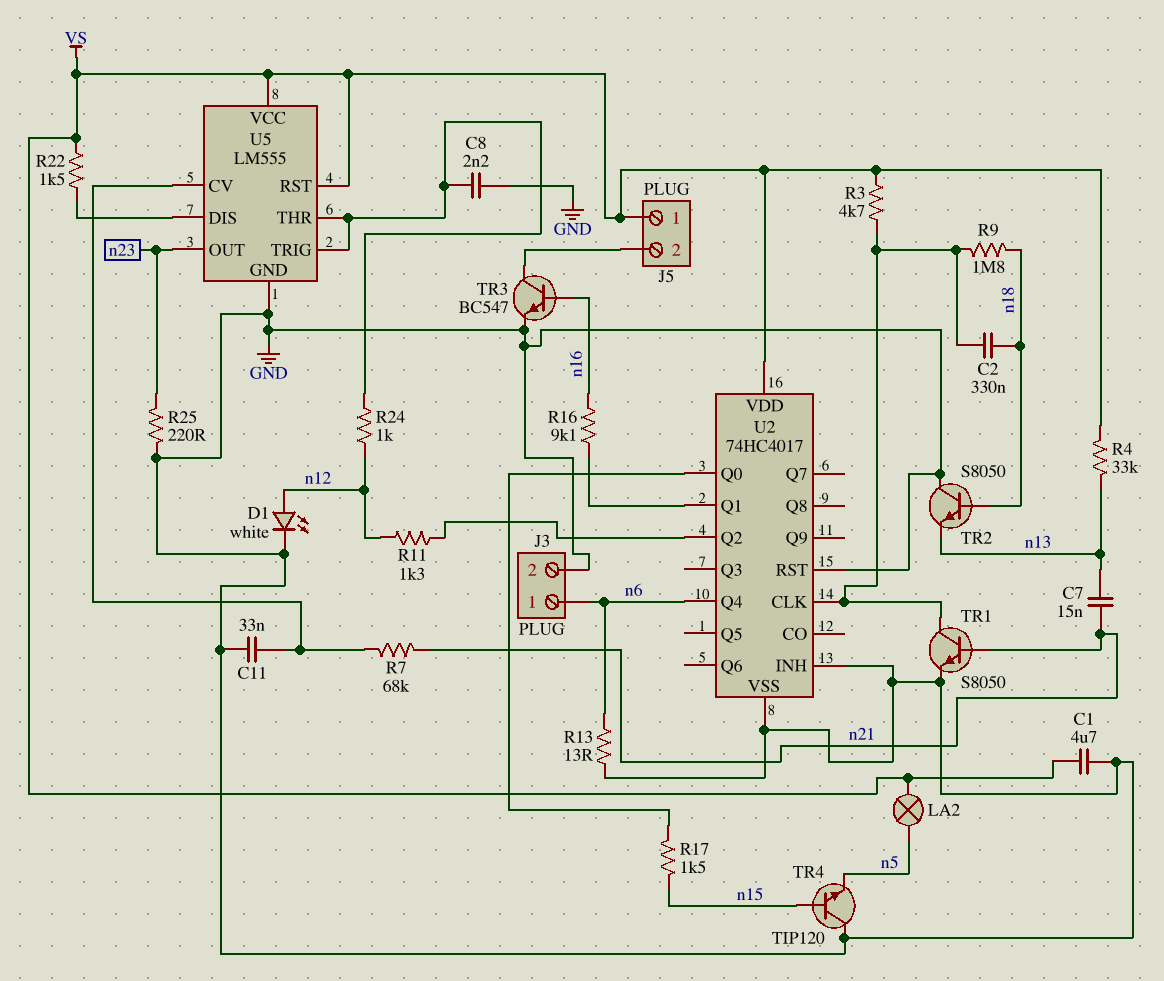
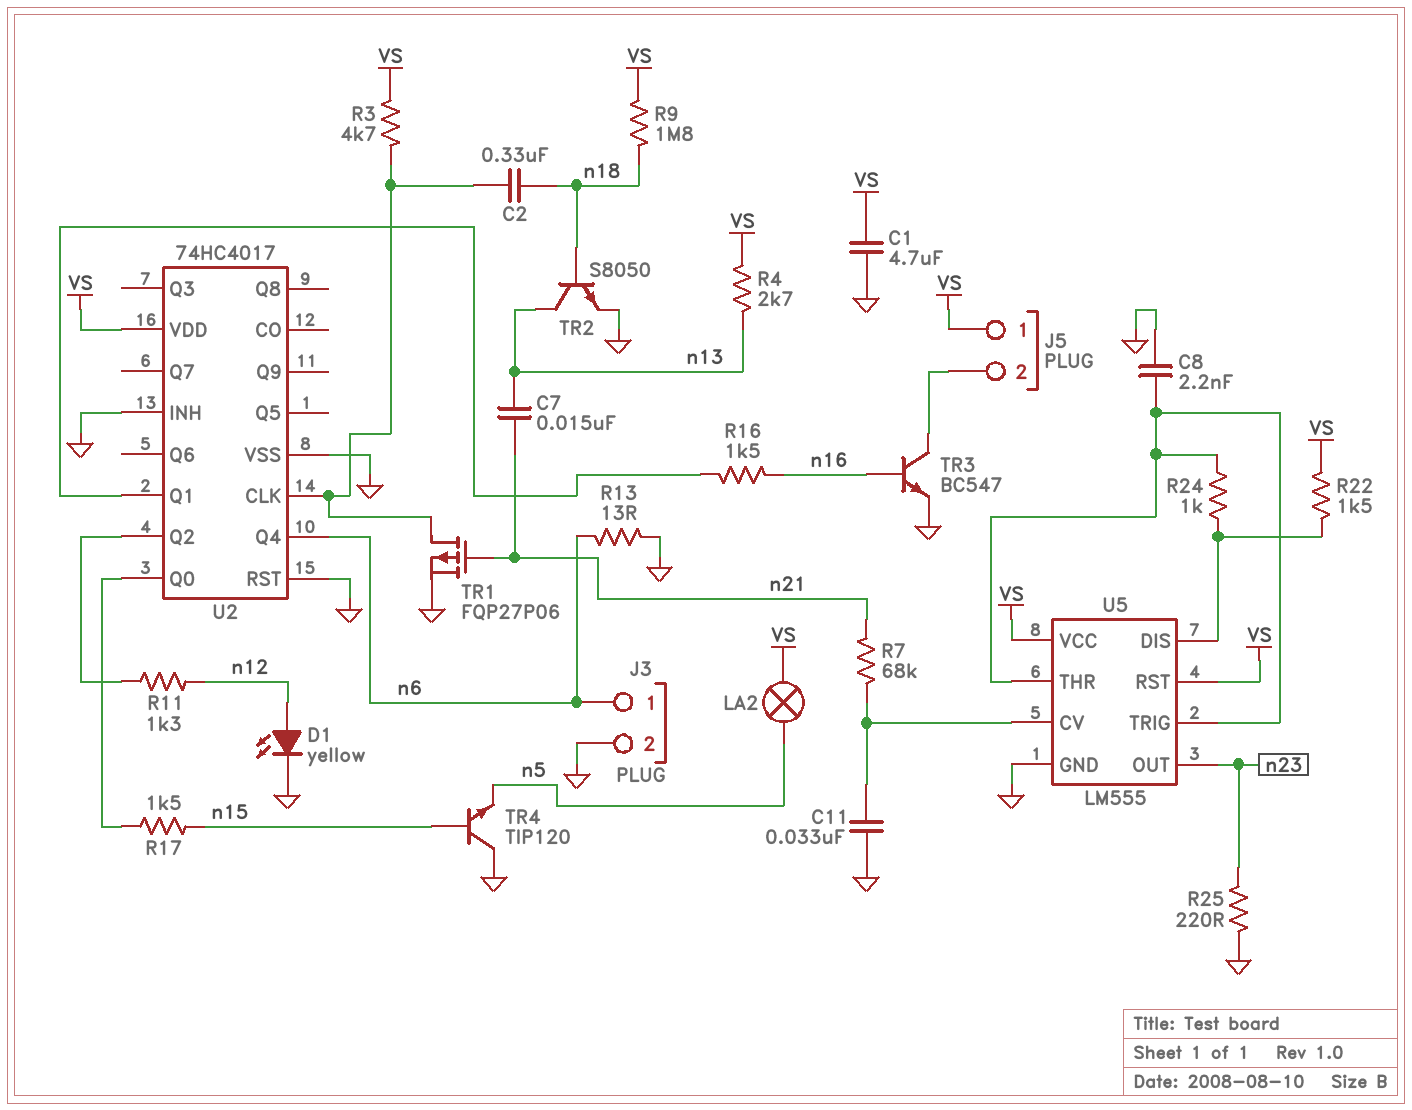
D1: LED white (A n12, K GND) -> LED yellow (A n12, K GND)
R4: 33k (VS, n13) -> 2.7k (VS, n13)
R9: 1.8M (U2/CLK, n18) -> 1.8M (VS, n18)
R16: 9.1k (U2/Q1, n16) -> 1.5k (U2/Q1, n16)
R24: 1k (U5/THR, n12) -> 1k (U5/DIS, U5/THR)
TR1: NPN S8050 (B n21, C U2/CLK, E GND) -> PMOS FQP27P06 (G n21, D U2/CLK, S GND)
TR2: NPN S8050 (B n18, C GND, E n13) -> NPN S8050 (B n18, C n13, E GND)

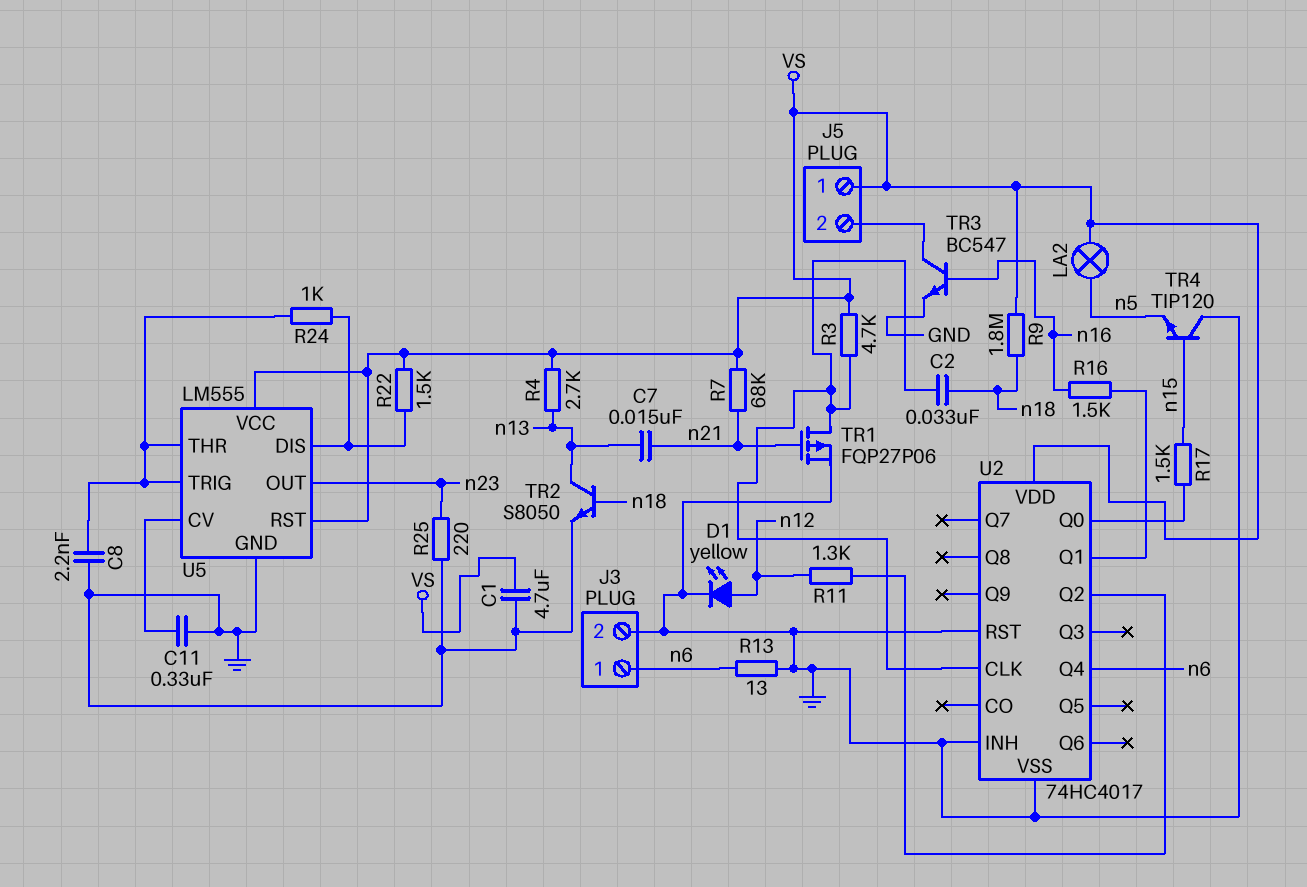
C2: 330nF (U2/CLK, n18) -> 33nF (U2/CLK, n18)
C11: 33nF (GND, U5/CV) -> 330nF (GND, U5/CV)
R7: 68k (U5/CV, n21) -> 68k (VS, n21)

